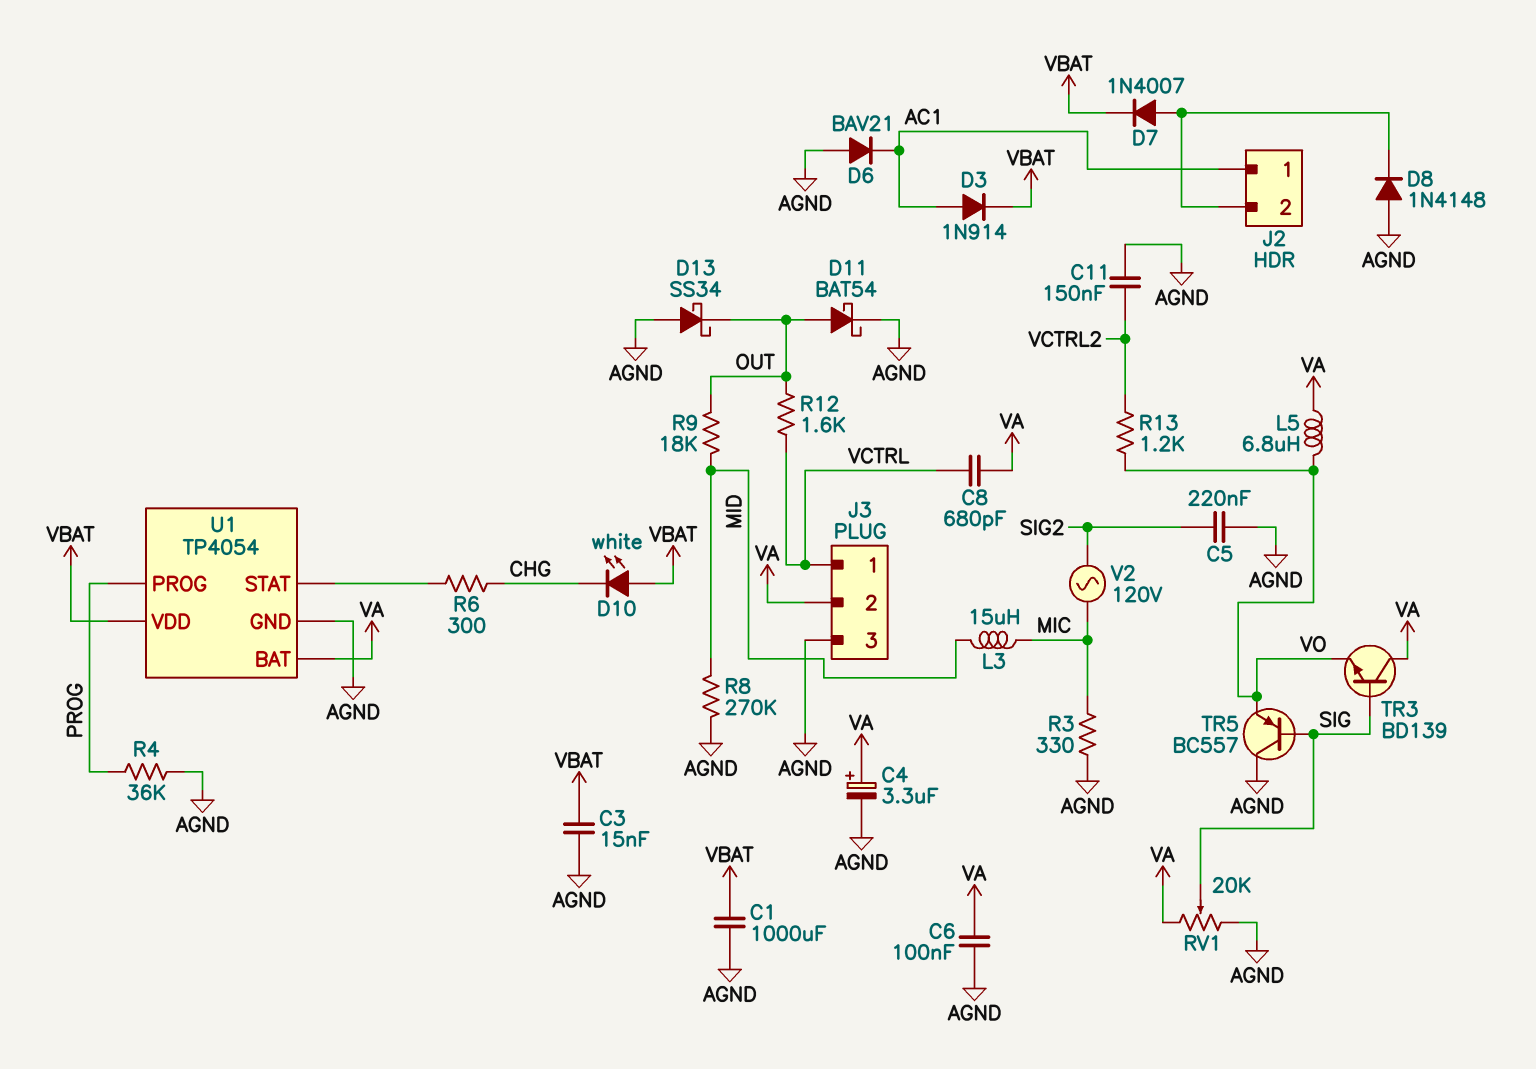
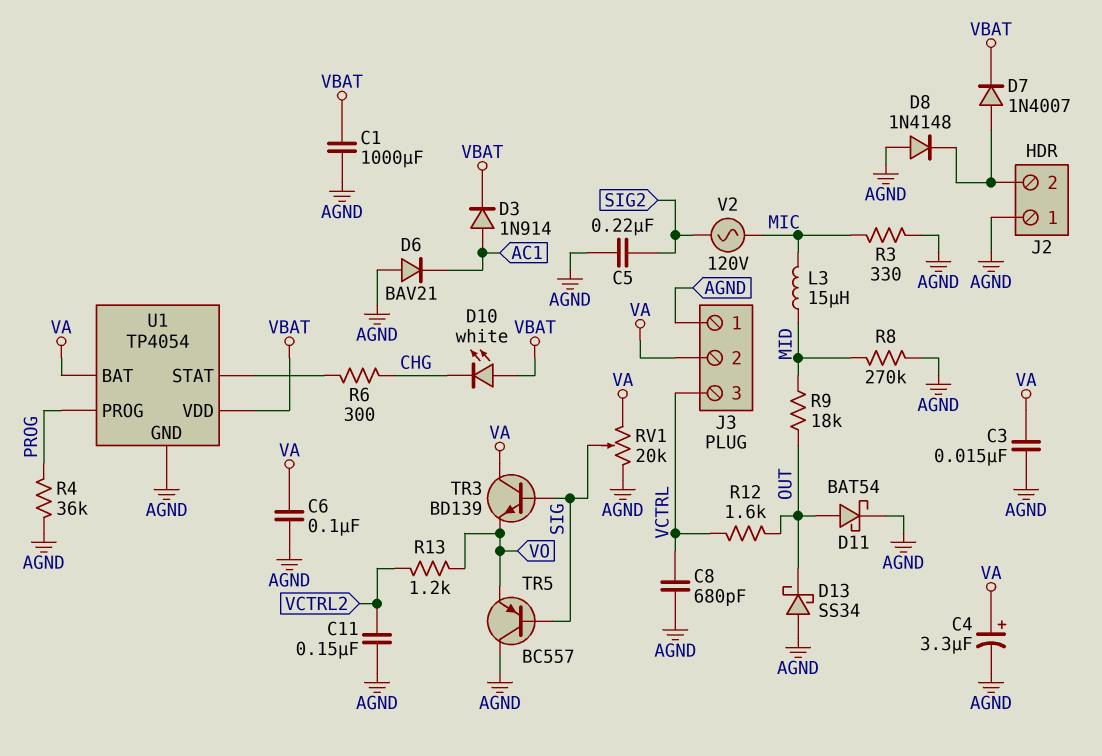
C3: 15nF (AGND, VBAT) -> 15nF (AGND, VA)
C8: 680pF (VA, VCTRL) -> 680pF (AGND, VCTRL)
J2 pin 1: AC1 -> AGND
J3 pin 1: VCTRL -> AGND
J3 pin 3: AGND -> VCTRL
L5: 6.8uH (VA, VO) -> none

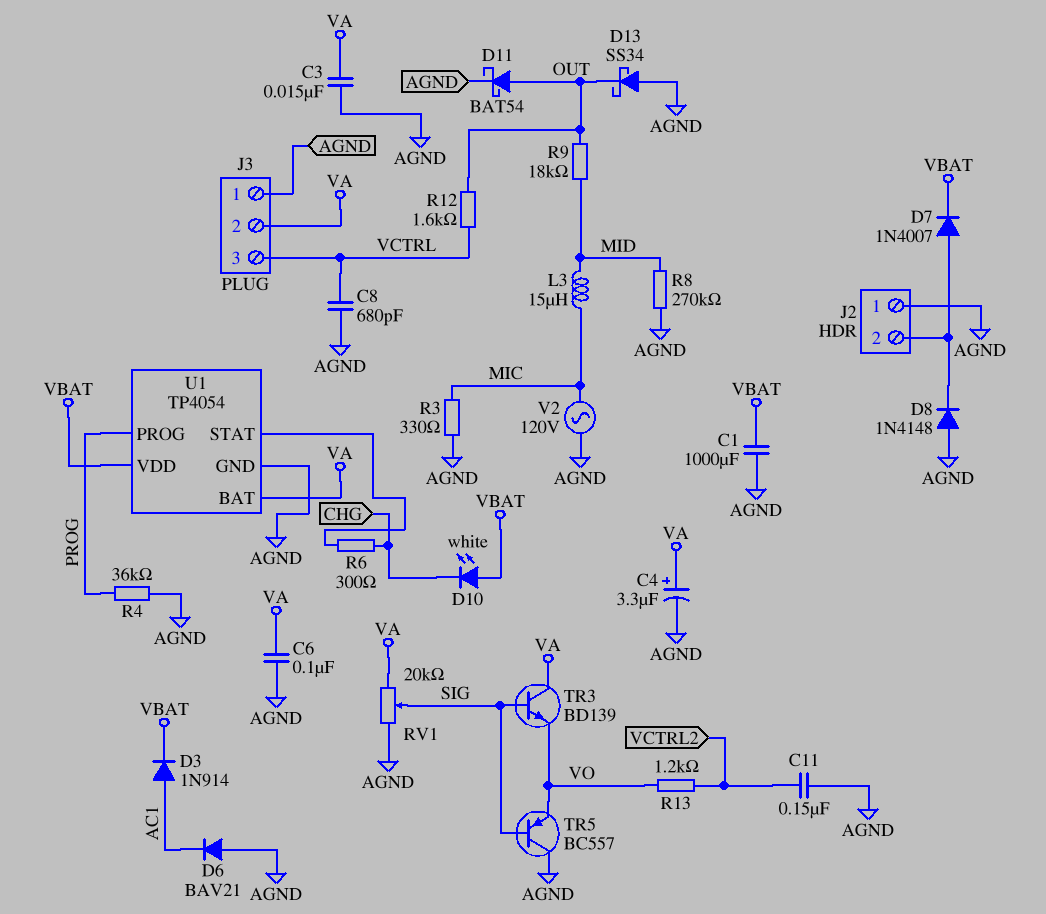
C5: 220nF (AGND, SIG2) -> none
V2: AC 120V (MIC, SIG2) -> AC 120V (AGND, MIC)

